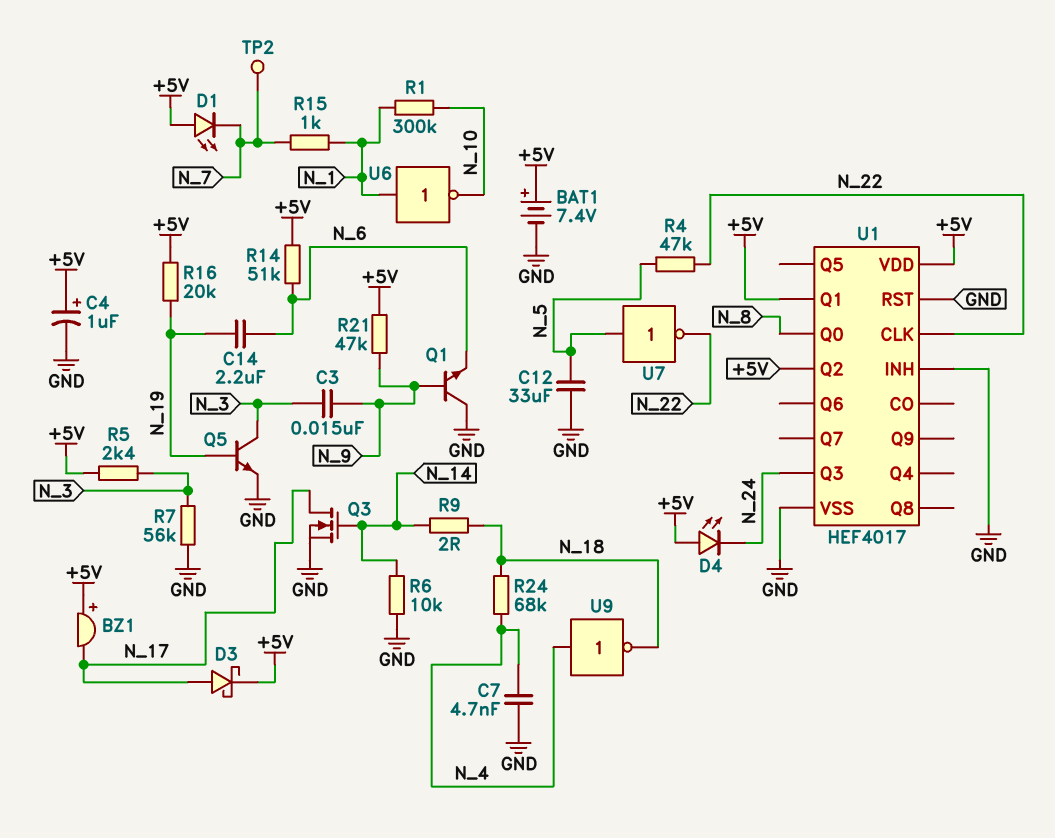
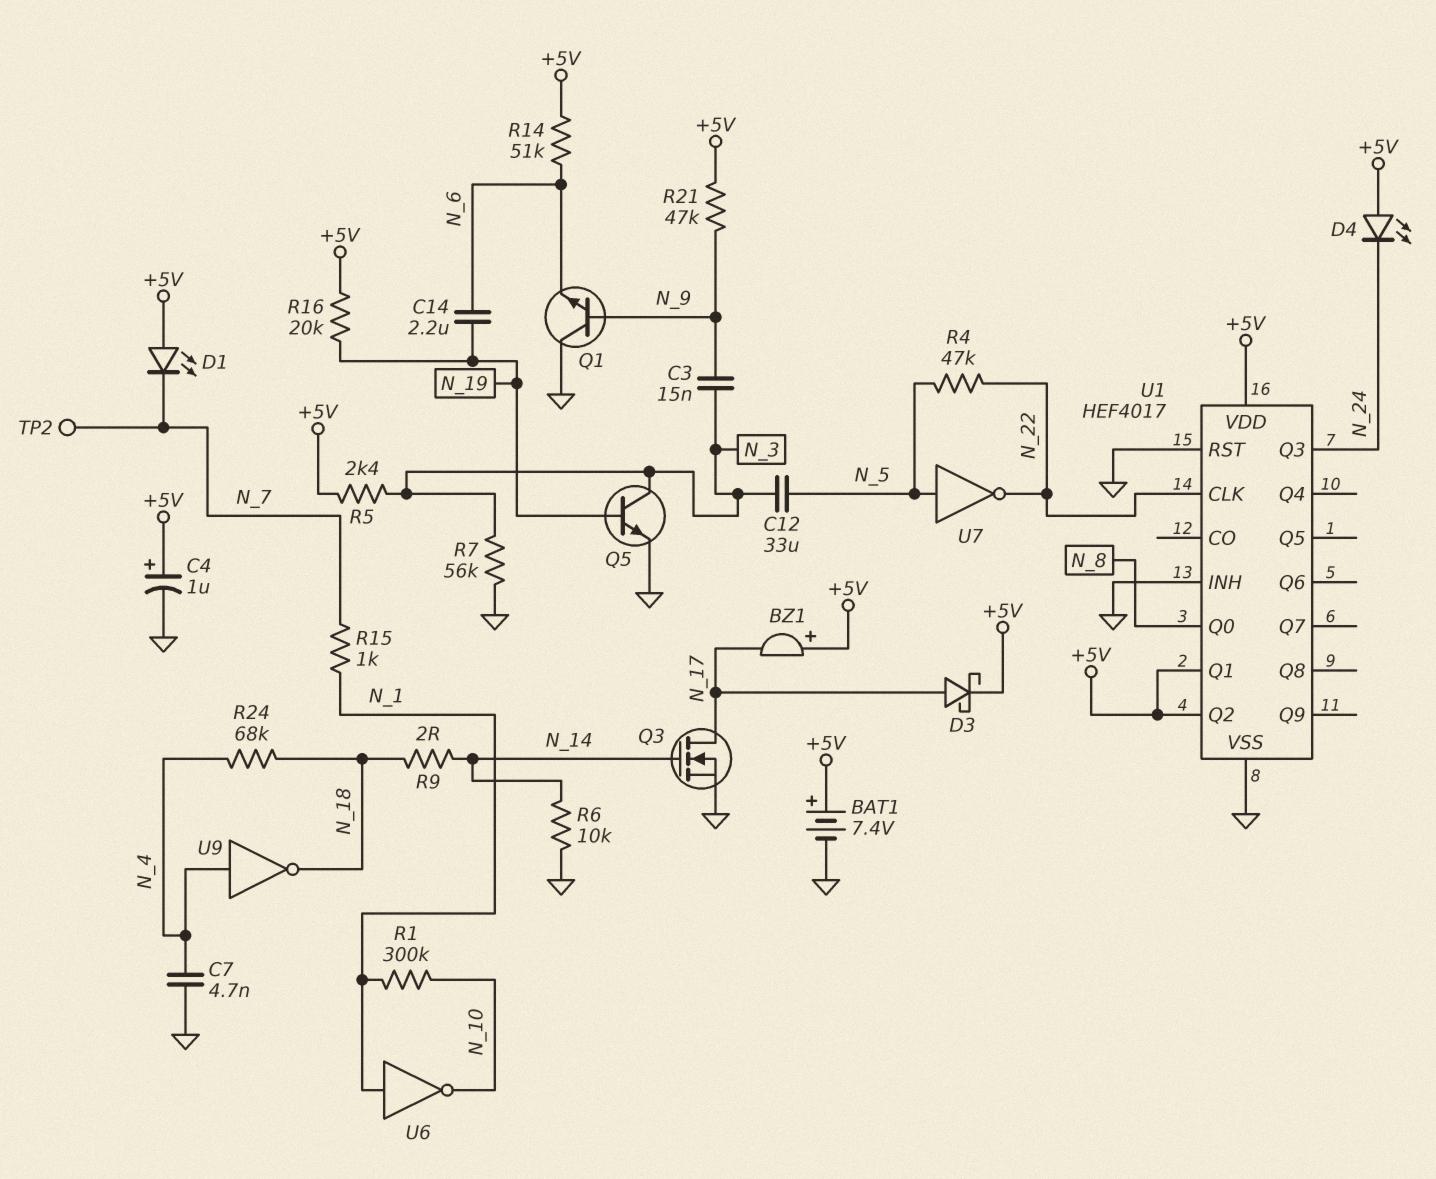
C12: 33uF (GND, N_5) -> 33uF (N_3, N_5)

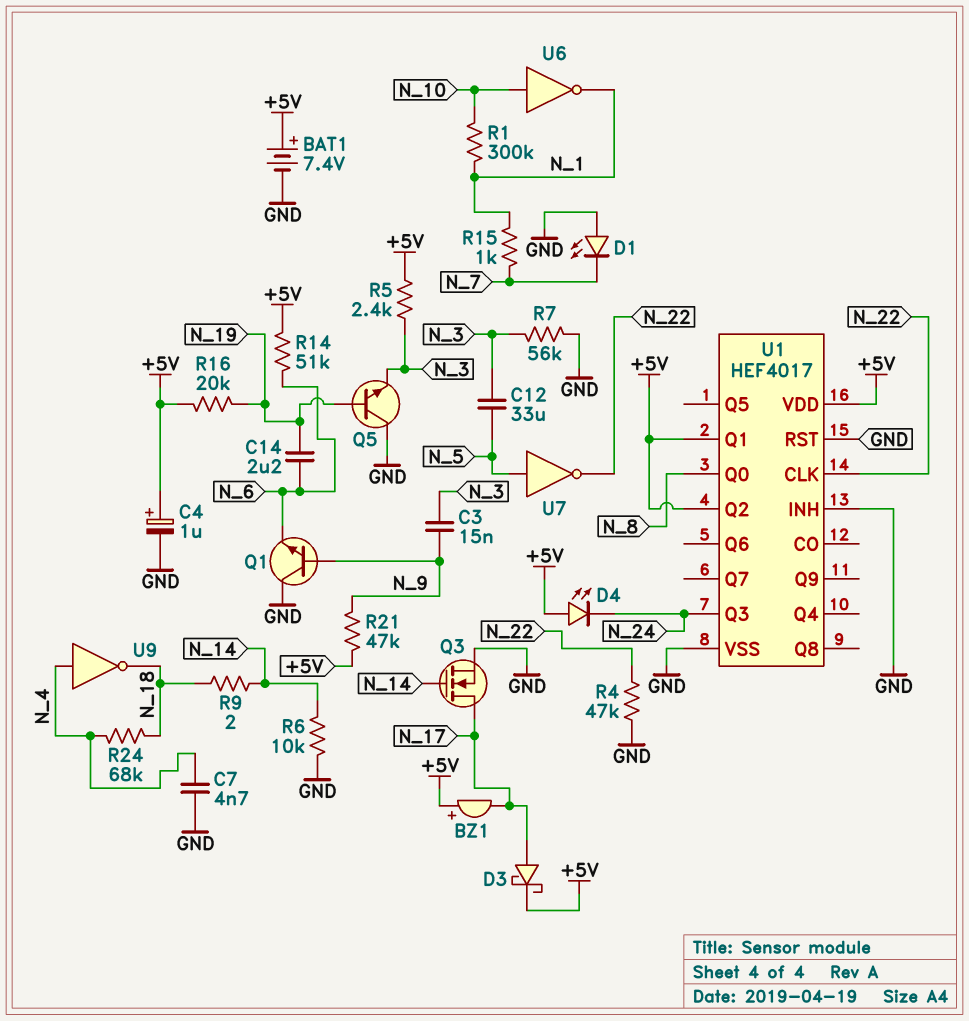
D1: LED (A +5V, K N_7) -> LED (A GND, K N_7)
Q5: NPN (B N_19, C N_3, E GND) -> NPN (B N_19, C GND, E N_3)
R4: 47k (N_5, N_22) -> 47k (GND, N_22)
TP2: test point (N_7) -> none
U6: NOT (in N_1, out N_10) -> NOT (in N_10, out N_1)

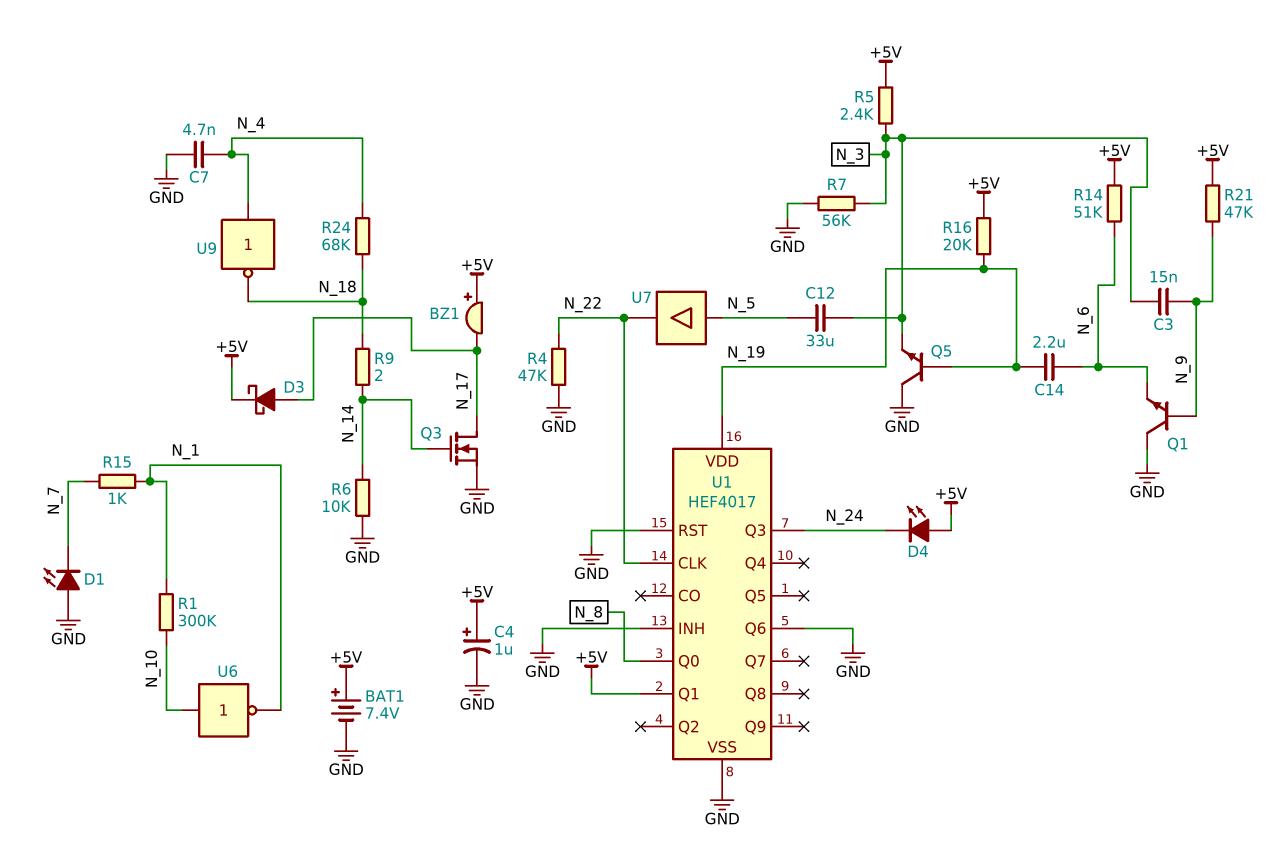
U1 pin Q2: +5V -> none
U1 pin Q6: none -> GND
U1 pin VDD: +5V -> N_19
U7: NOT (in N_5, out N_22) -> buffer (in N_5, out N_22)

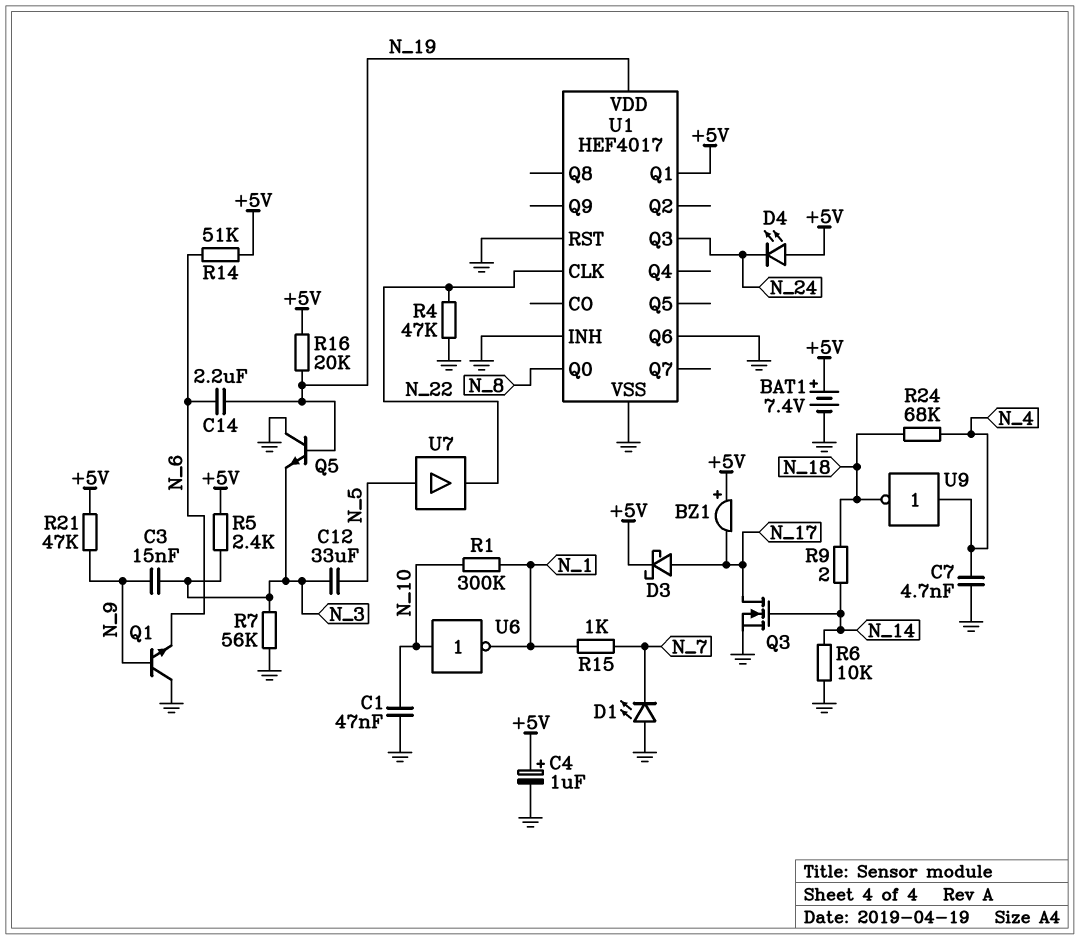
C1: none -> 47nF (GND, N_10)

